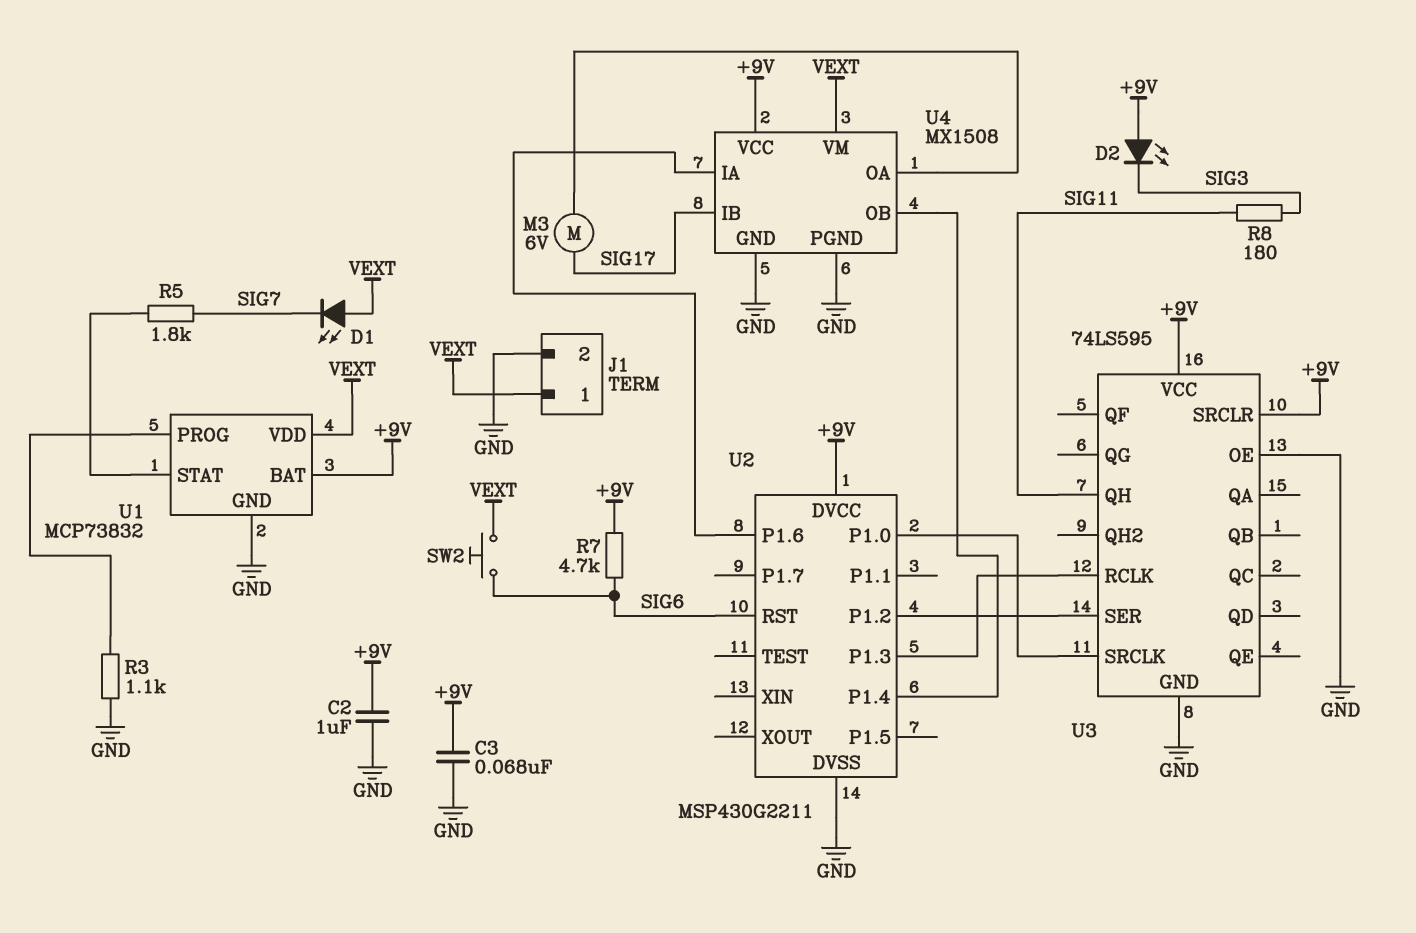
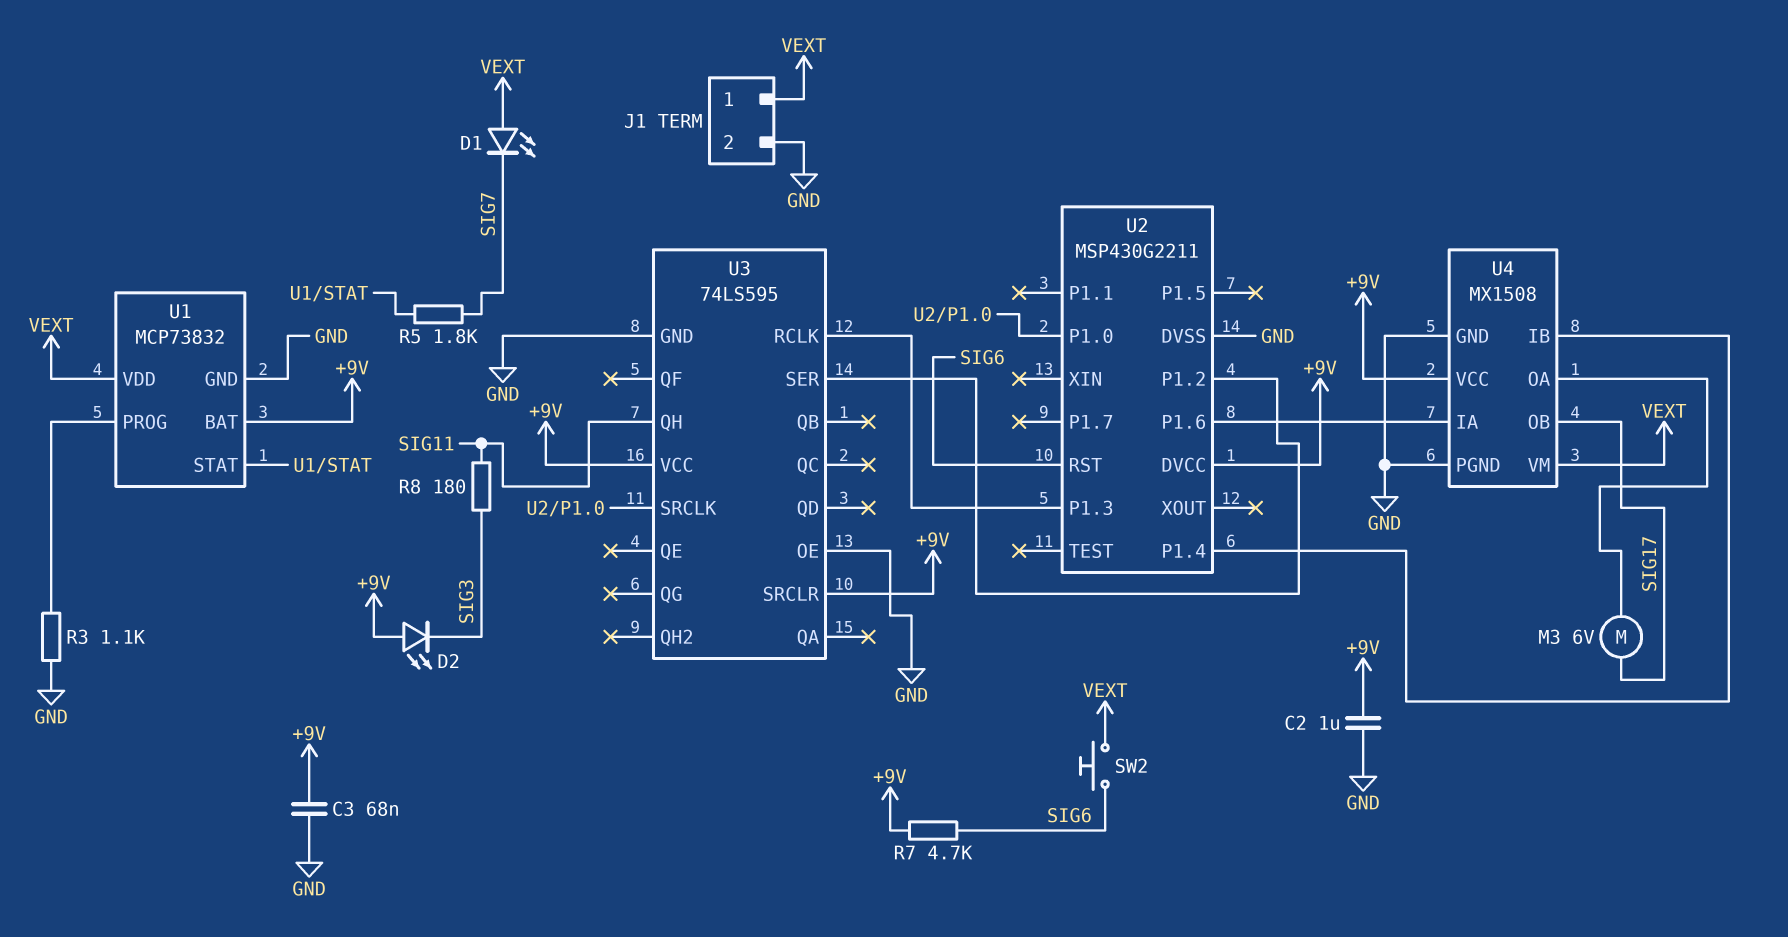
U4 pin IB: SIG17 -> U2/P1.4
U4 pin OB: U2/P1.4 -> SIG17

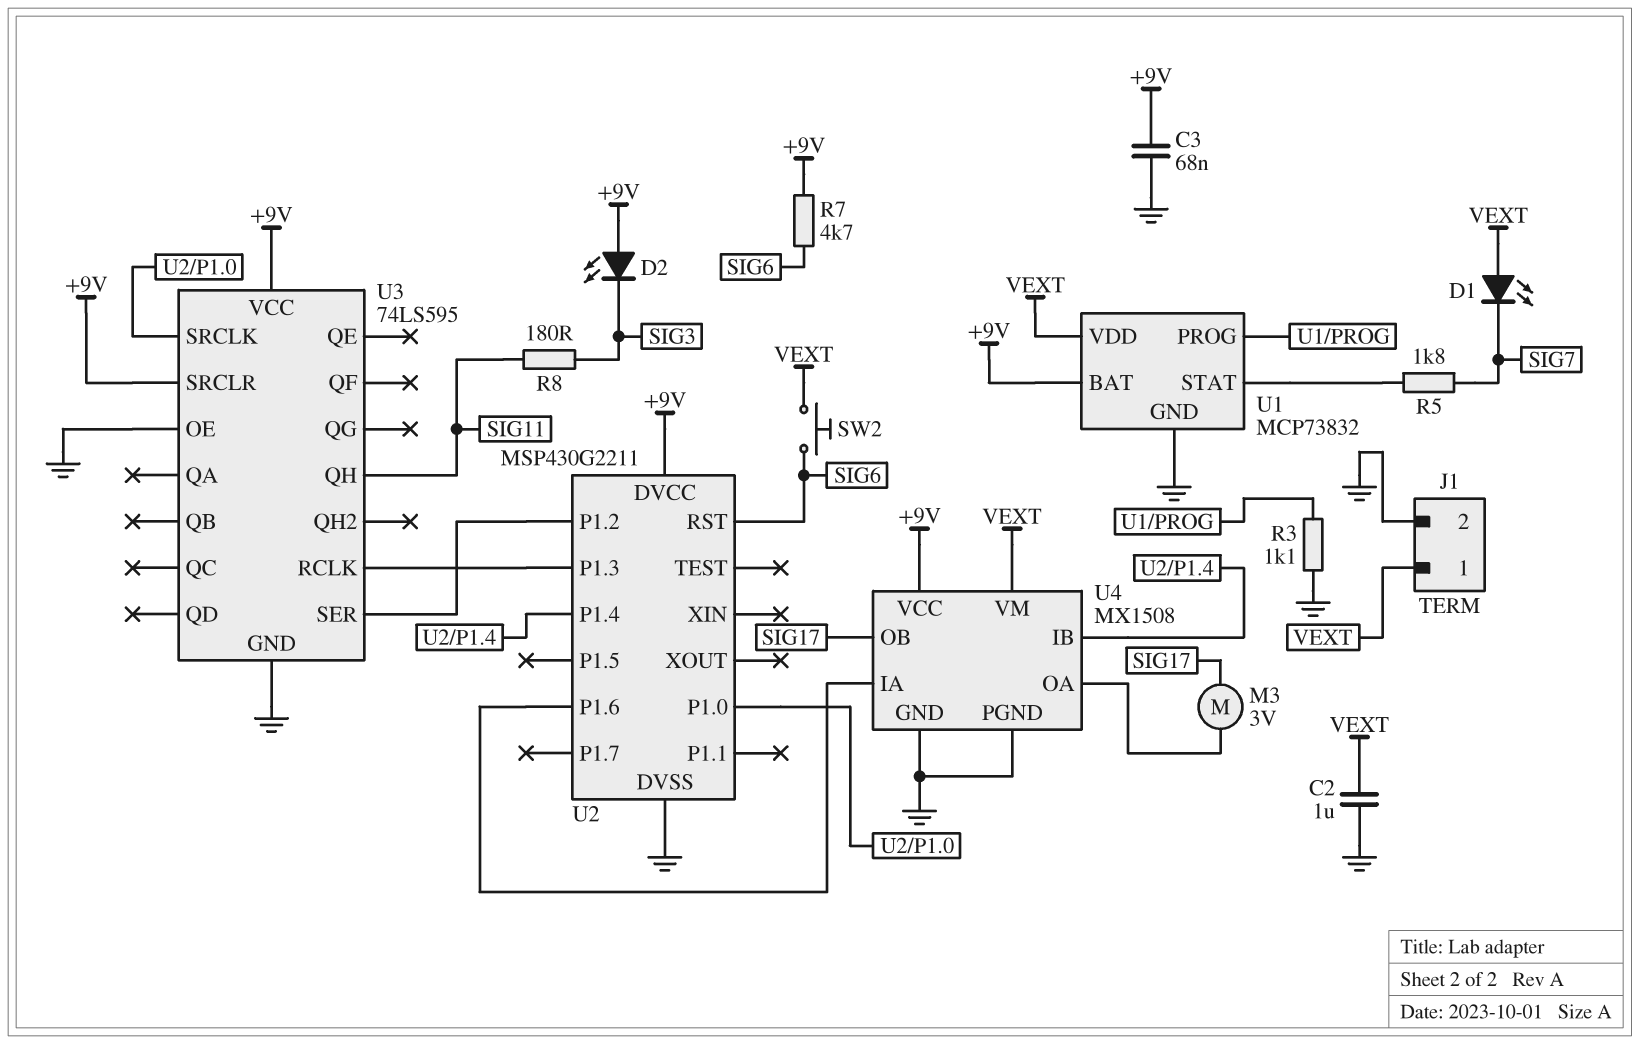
C2: 1uF (+9V, GND) -> 1uF (GND, VEXT)
M3: motor 6V (SIG17, U4/OA) -> motor 3V (SIG17, U4/OA)

